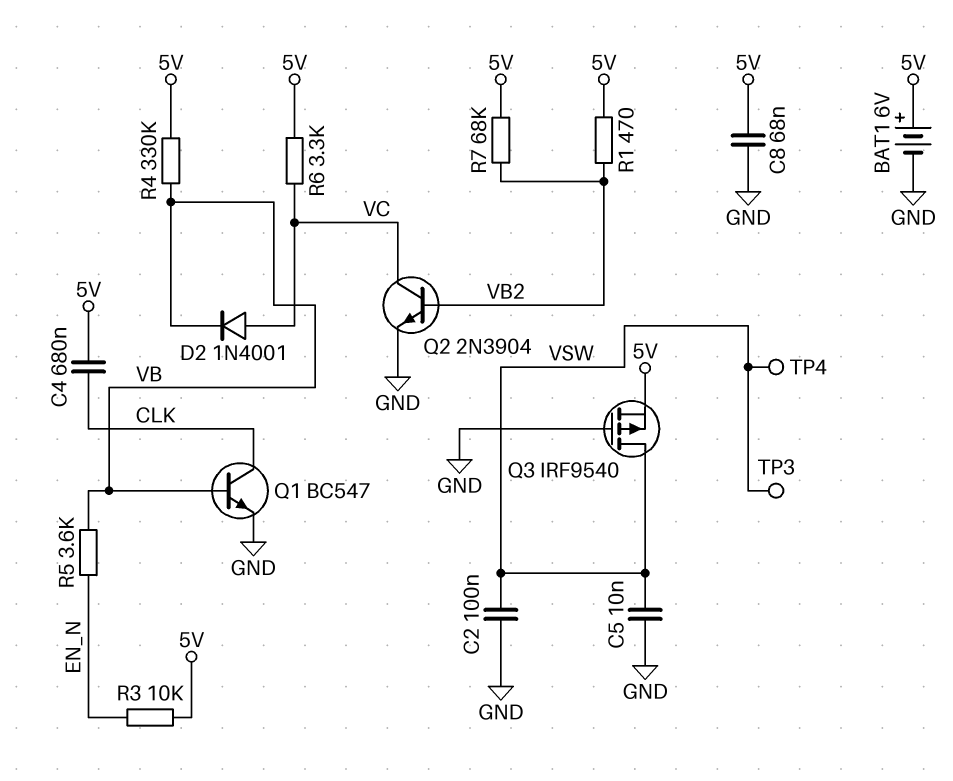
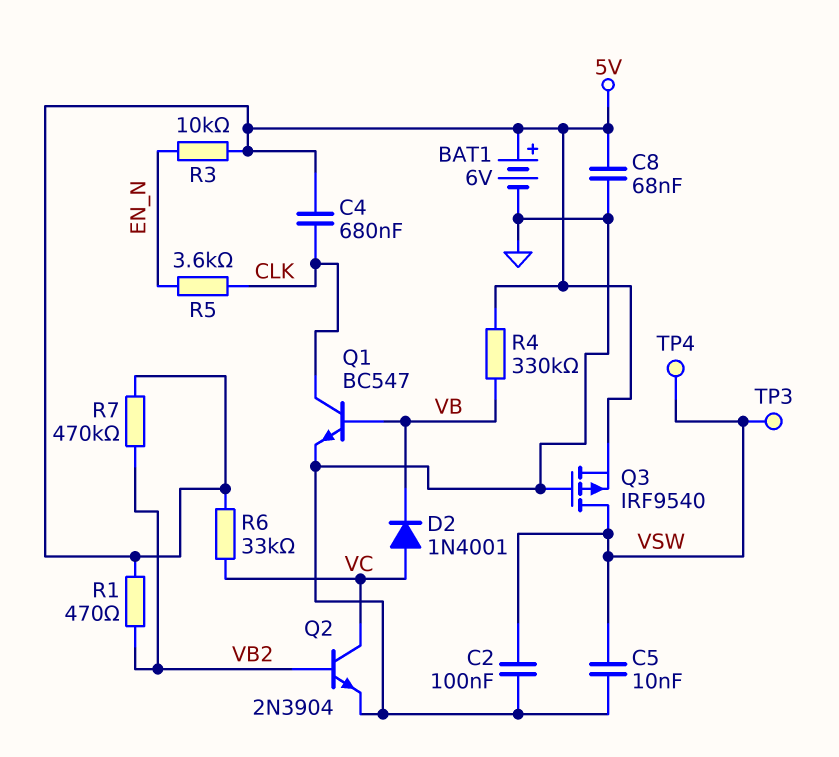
R5: 3.6k (EN_N, VB) -> 3.6k (CLK, EN_N)
R6: 3.3k (5V, VC) -> 33k (5V, VC)
R7: 68k (5V, VB2) -> 470k (5V, VB2)

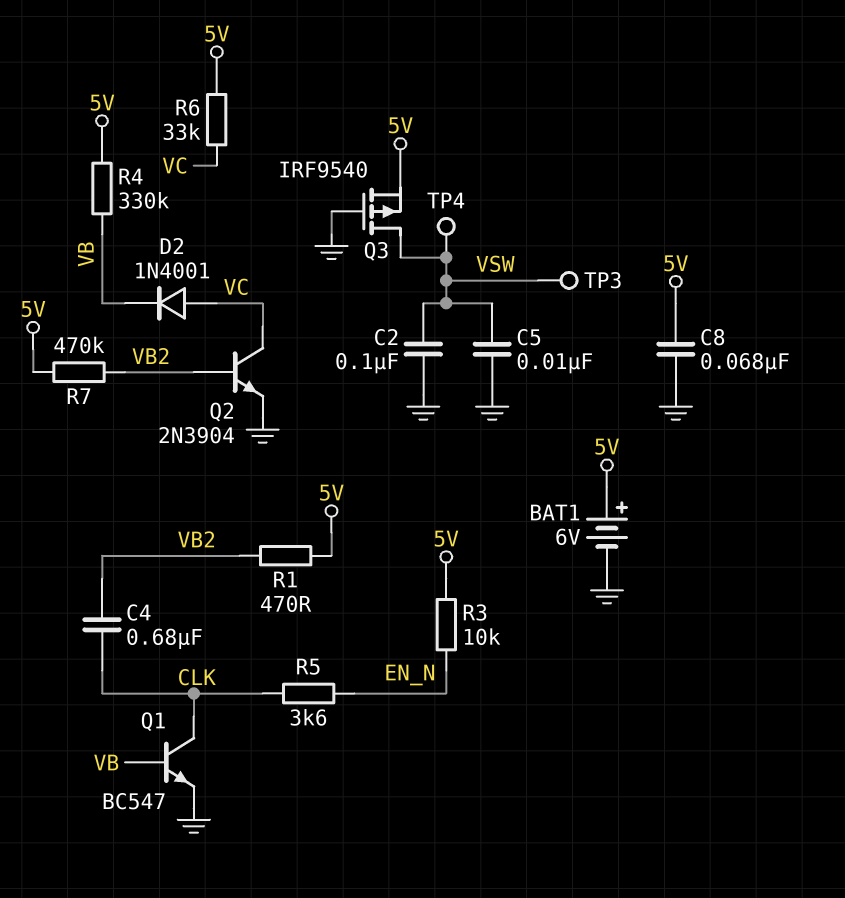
C4: 680nF (5V, CLK) -> 680nF (CLK, VB2)

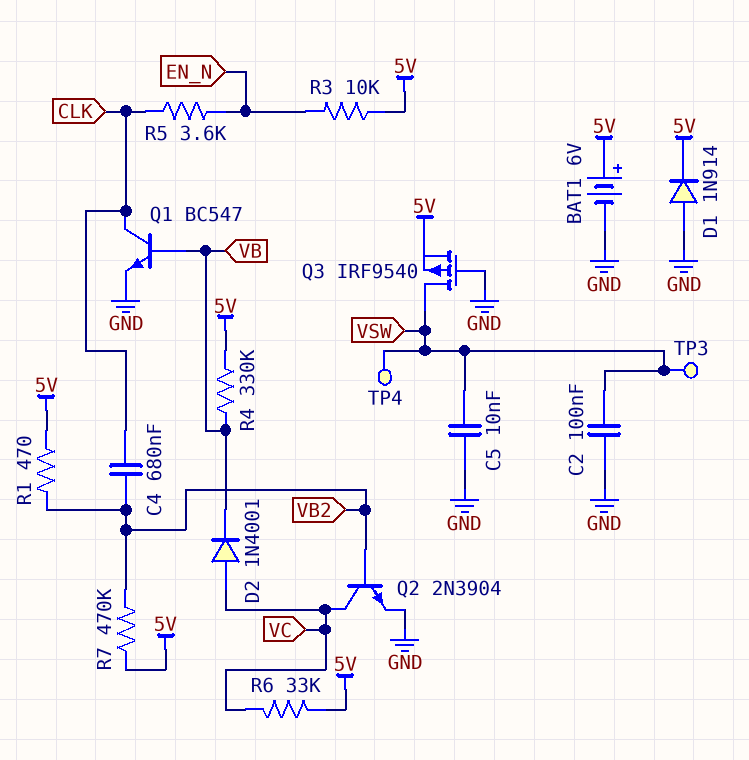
C8: 68nF (5V, GND) -> none
D1: none -> diode 1N914 (A GND, K 5V)

